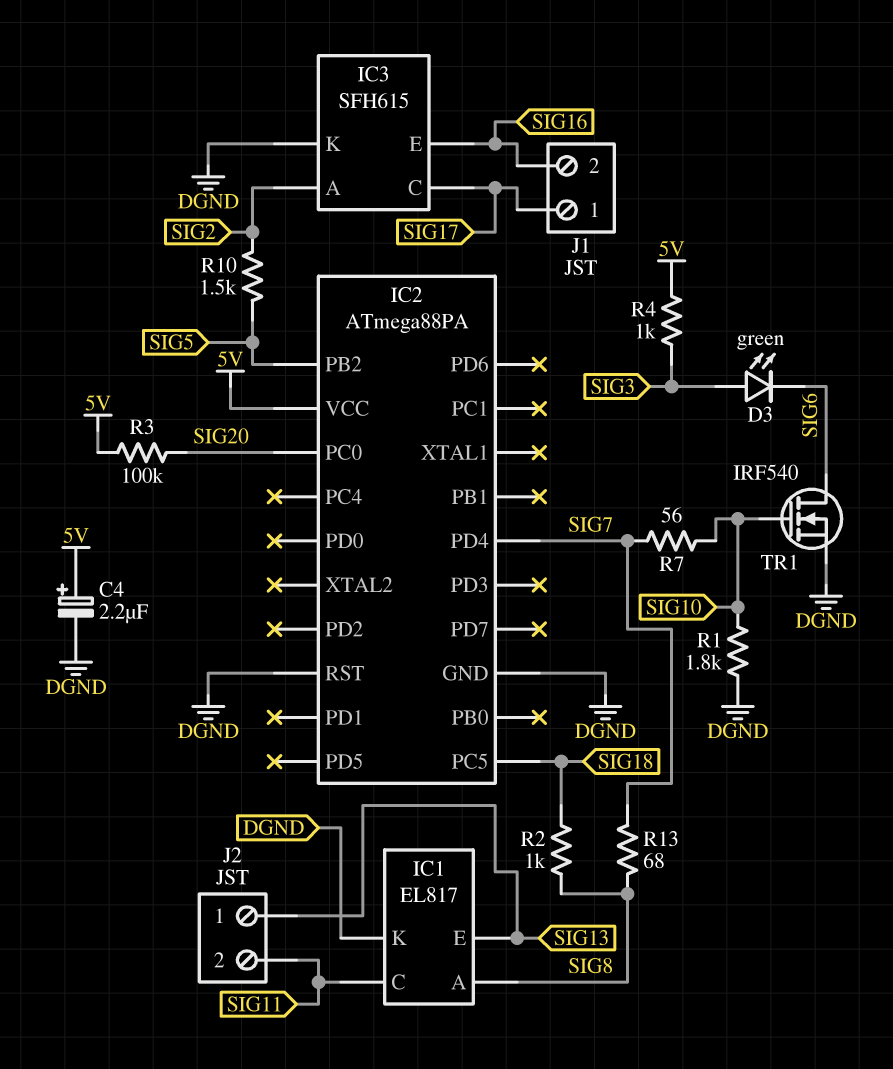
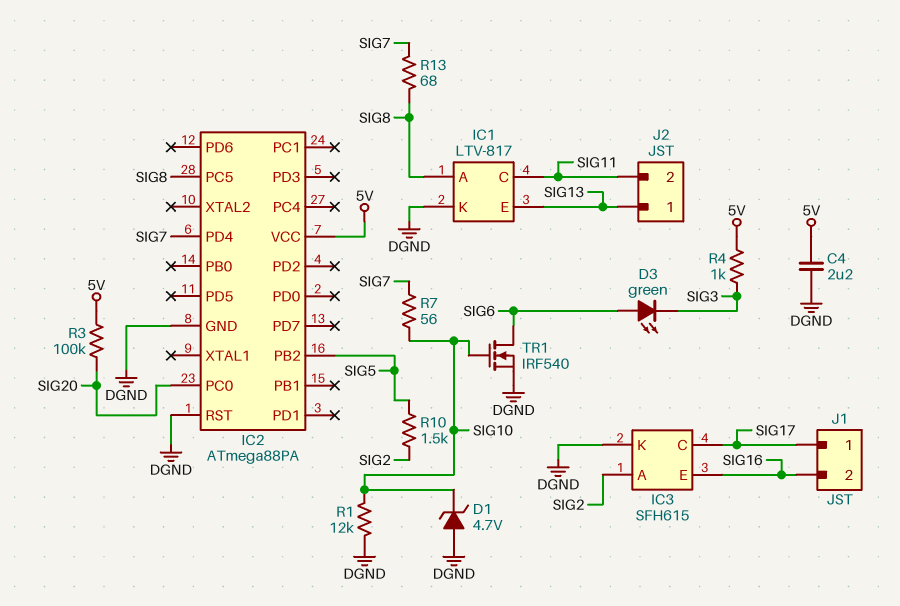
C4: 2.2uF (plus 5V, minus DGND) -> 2.2uF (5V, DGND)
D1: none -> zener 4.7V (A DGND, K SIG10)
D3: LED green (A SIG3, K SIG6) -> LED green (A SIG6, K SIG3)
IC1: EL817 -> LTV-817
IC2 pin PC5: SIG18 -> SIG8
R1: 1.8k (DGND, SIG10) -> 12k (DGND, SIG10)
R2: 1k (SIG8, SIG18) -> none

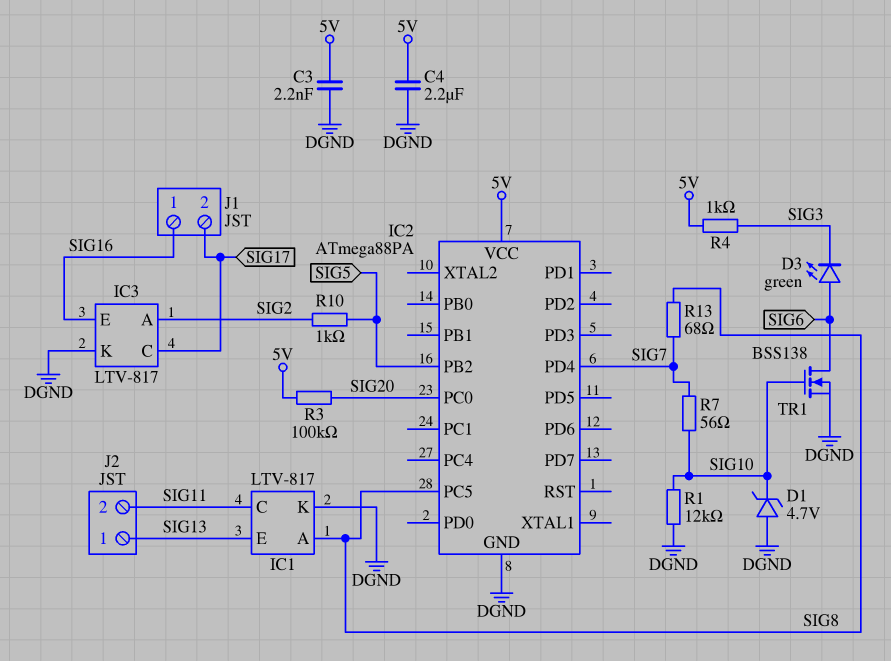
C3: none -> 2.2nF (5V, DGND)
IC2 pin RST: DGND -> none
IC3: SFH615 -> LTV-817
J1 pin 1: SIG17 -> SIG16
J1 pin 2: SIG16 -> SIG17
R10: 1.5k (SIG2, SIG5) -> 1k (SIG2, SIG5)
TR1: NMOS IRF540 (G SIG10, D SIG6, S DGND) -> NMOS BSS138 (G SIG10, D SIG6, S DGND)

